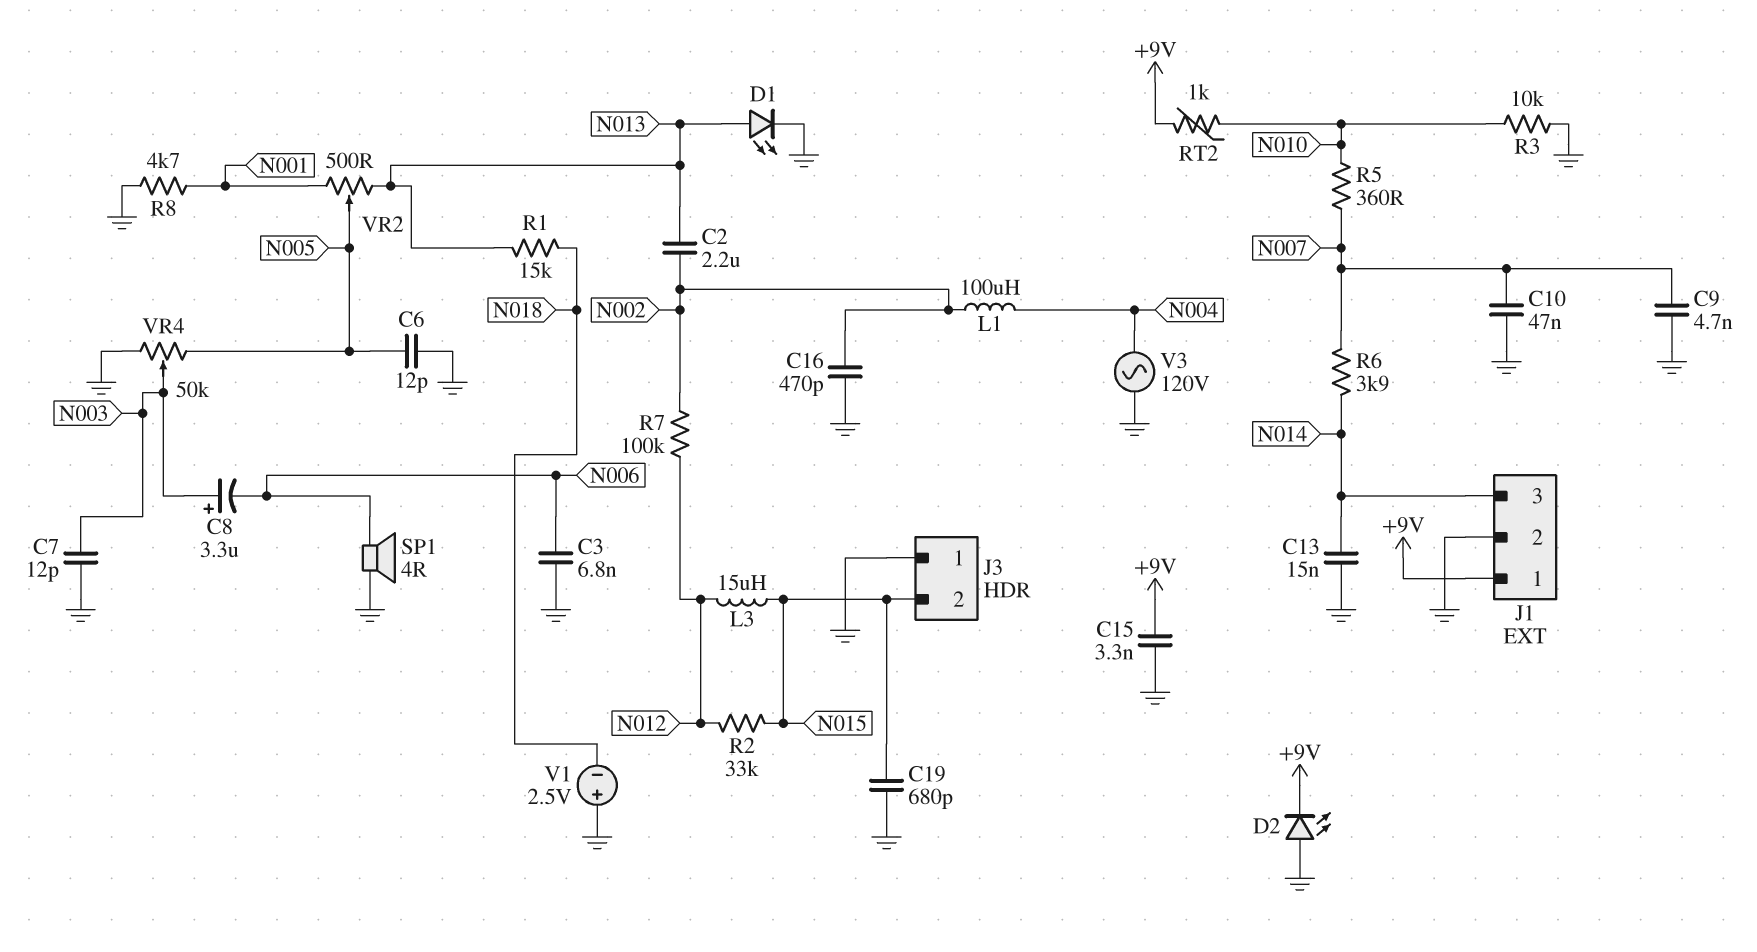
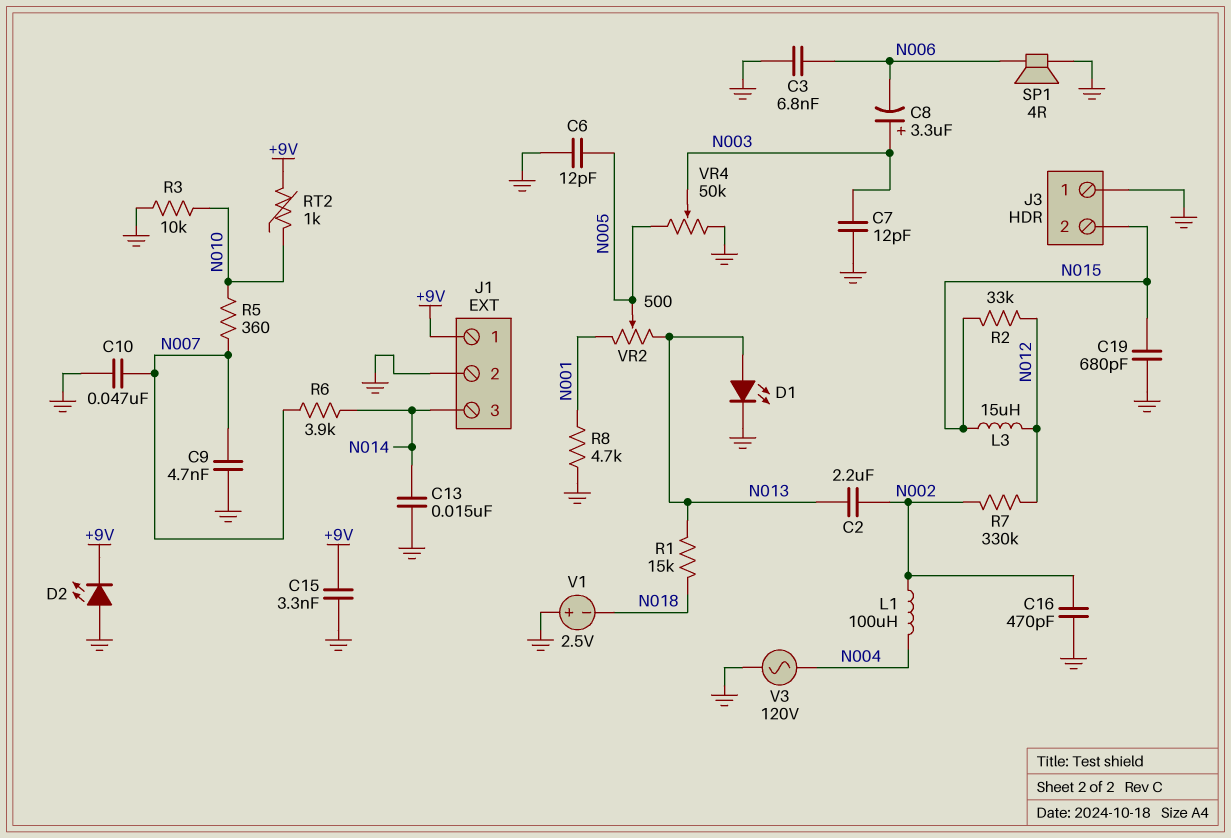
R7: 100k (N002, N012) -> 330k (N002, N012)

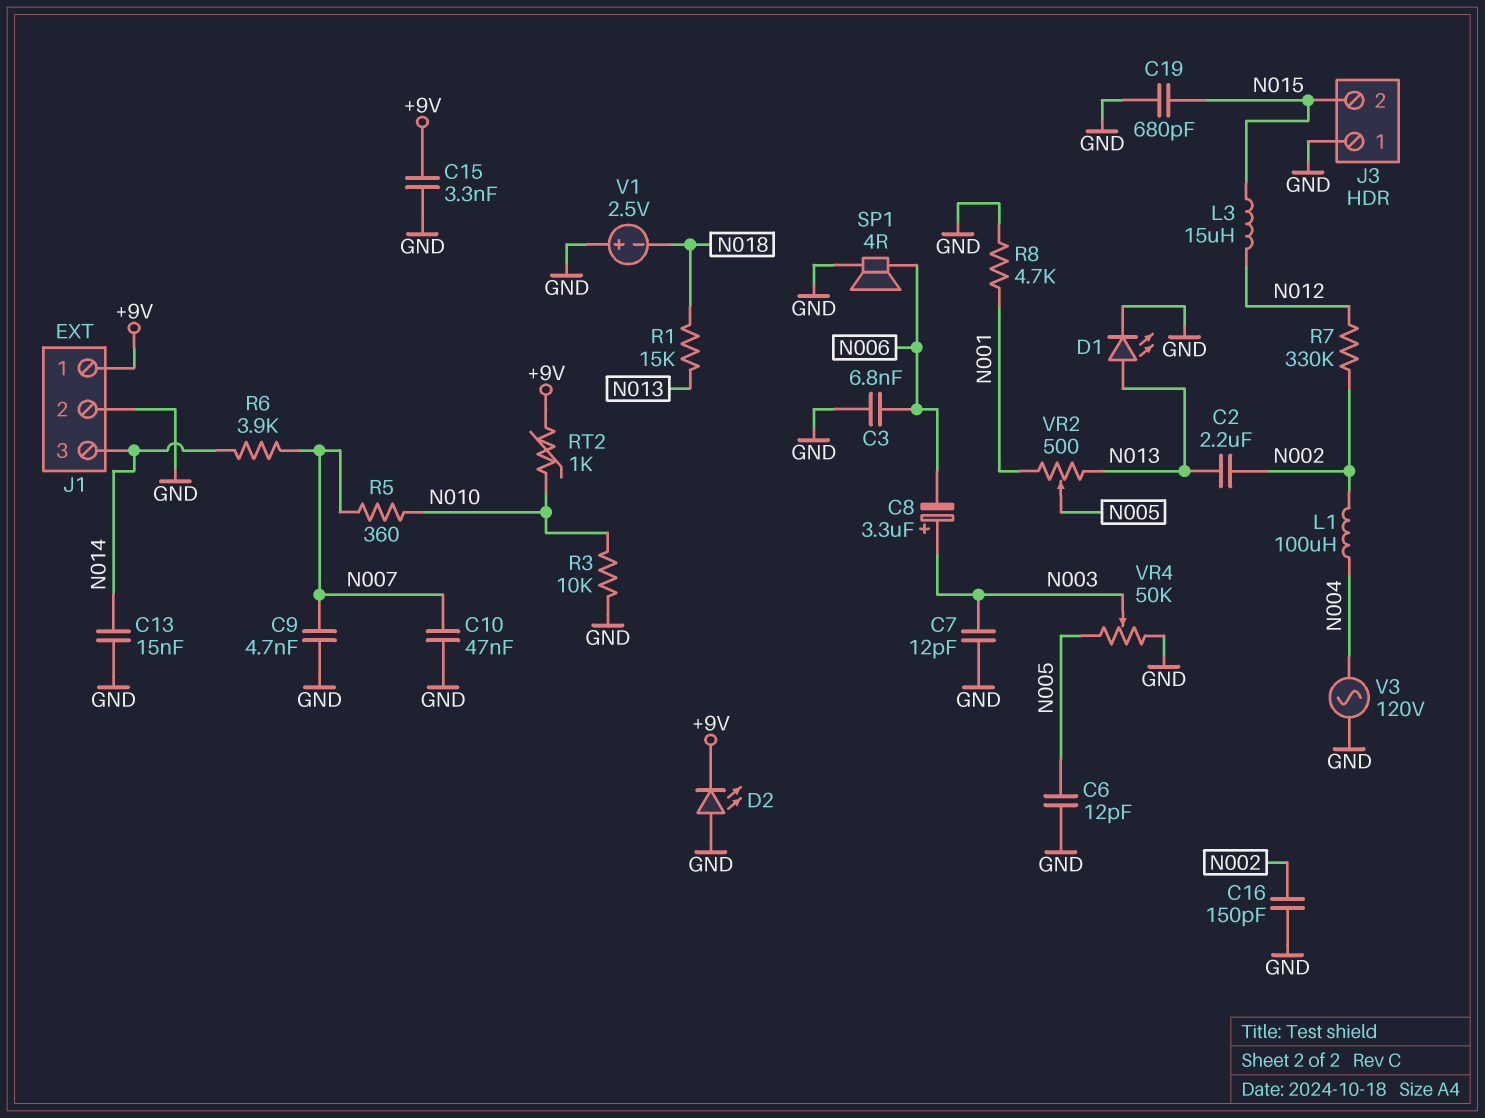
C16: 470pF (GND, N002) -> 150pF (GND, N002)
R2: 33k (N012, N015) -> none

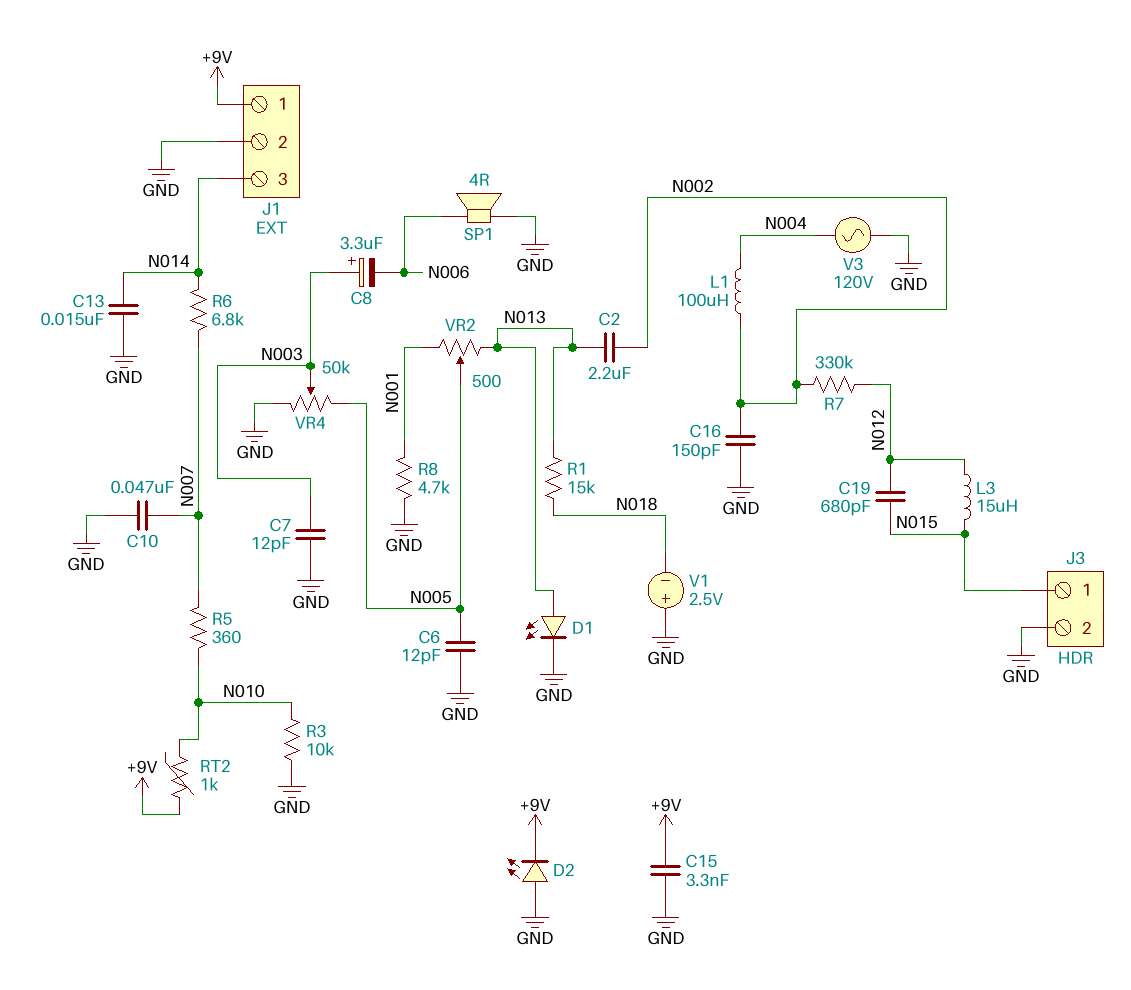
C3: 6.8nF (GND, N006) -> none
C9: 4.7nF (GND, N007) -> none
C19: 680pF (GND, N015) -> 680pF (N012, N015)
J3 pin 1: GND -> N015
J3 pin 2: N015 -> GND
R6: 3.9k (N007, N014) -> 6.8k (N007, N014)

